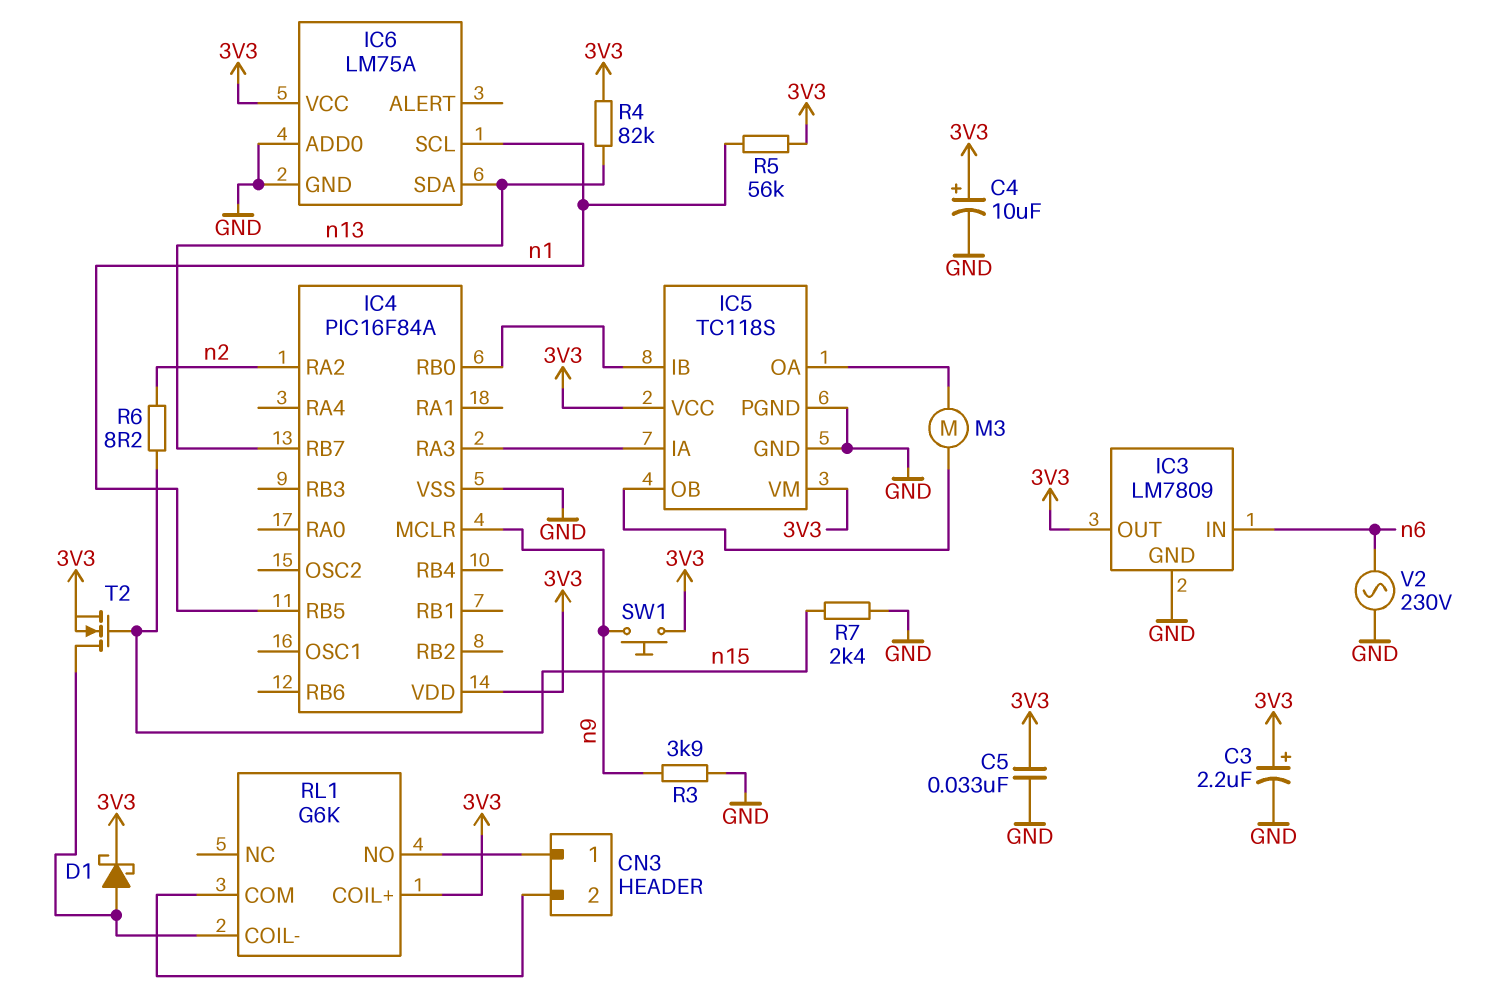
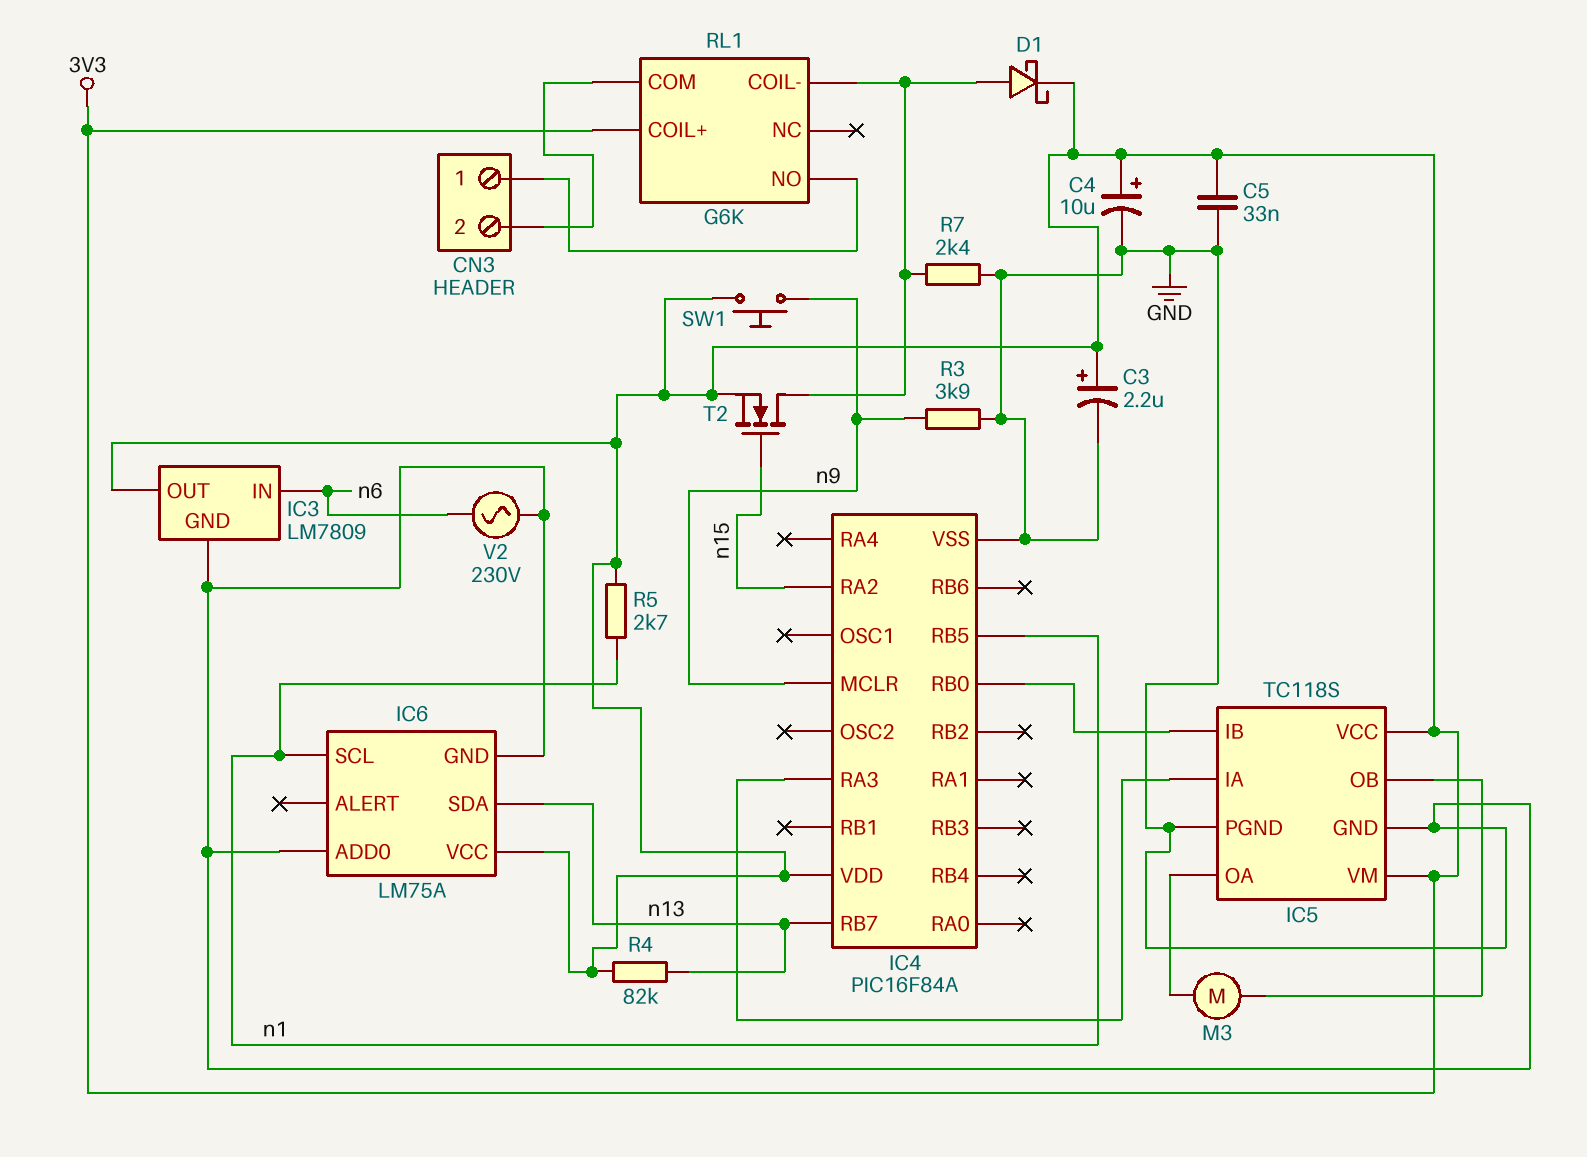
IC4 pin RA2: n2 -> n15
R5: 56k (3V3, n1) -> 2.7k (3V3, n1)
R6: 8.2 (n2, n15) -> none
R7: 2.4k (GND, n15) -> 2.4k (GND, RL1/COIL-)

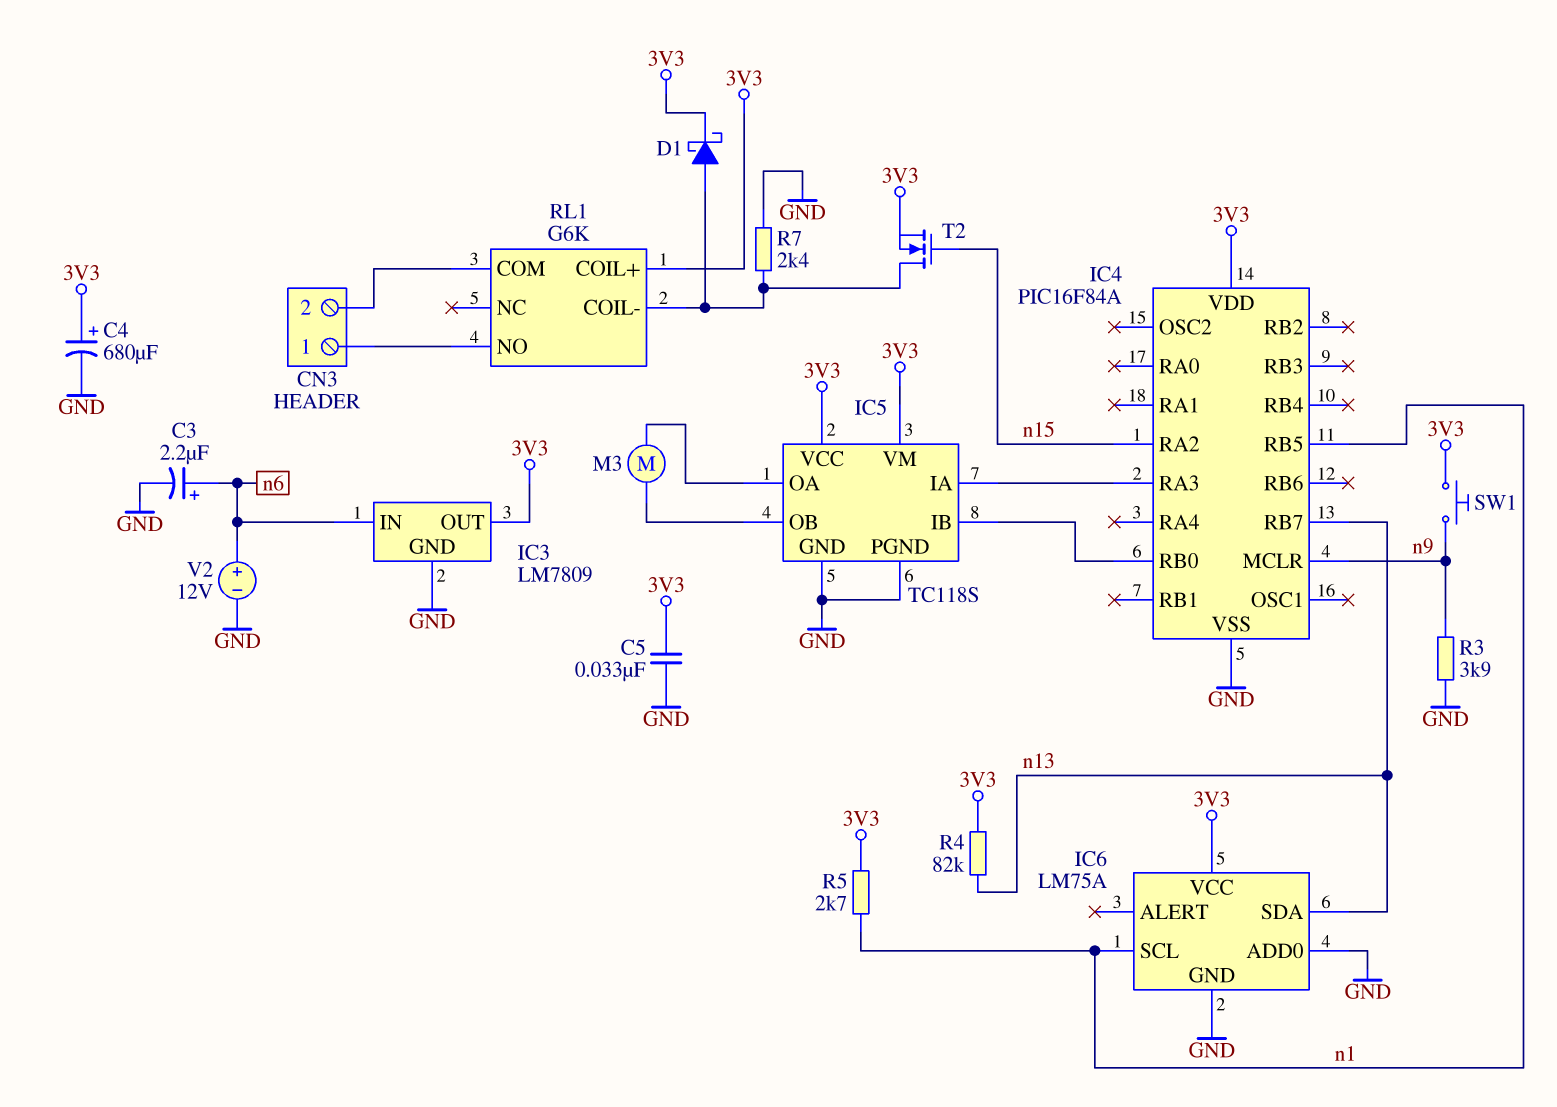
C3: 2.2uF (plus 3V3, minus GND) -> 2.2uF (plus n6, minus GND)
C4: 10uF (plus 3V3, minus GND) -> 680uF (plus 3V3, minus GND)
V2: AC 230V (GND, n6) -> 12V (plus n6, minus GND)

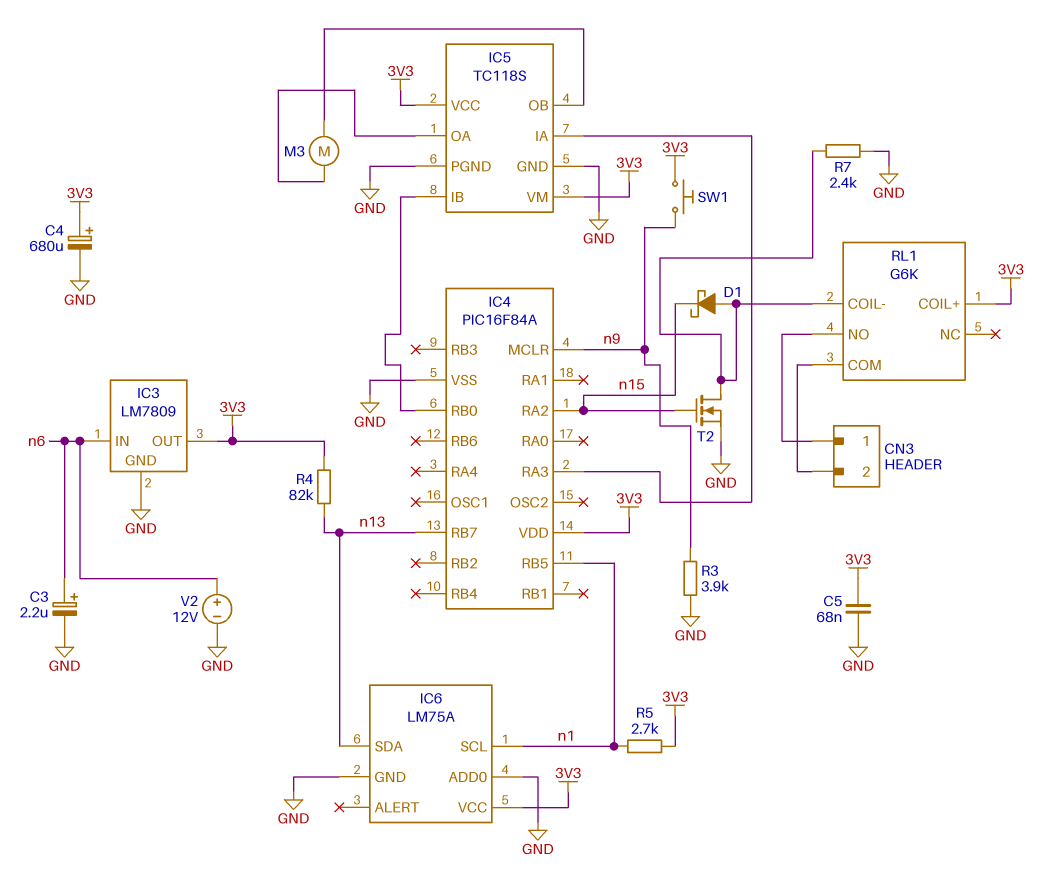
C5: 33nF (3V3, GND) -> 68nF (3V3, GND)
D1: schottky (A RL1/COIL-, K 3V3) -> schottky (A RL1/COIL-, K n15)
T2: NMOS (G n15, D RL1/COIL-, S 3V3) -> NMOS (G n15, D RL1/COIL-, S GND)

